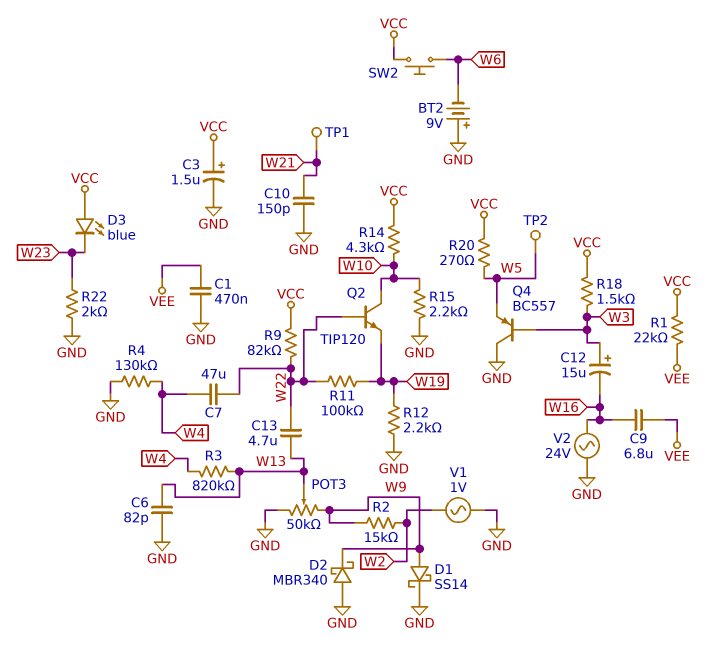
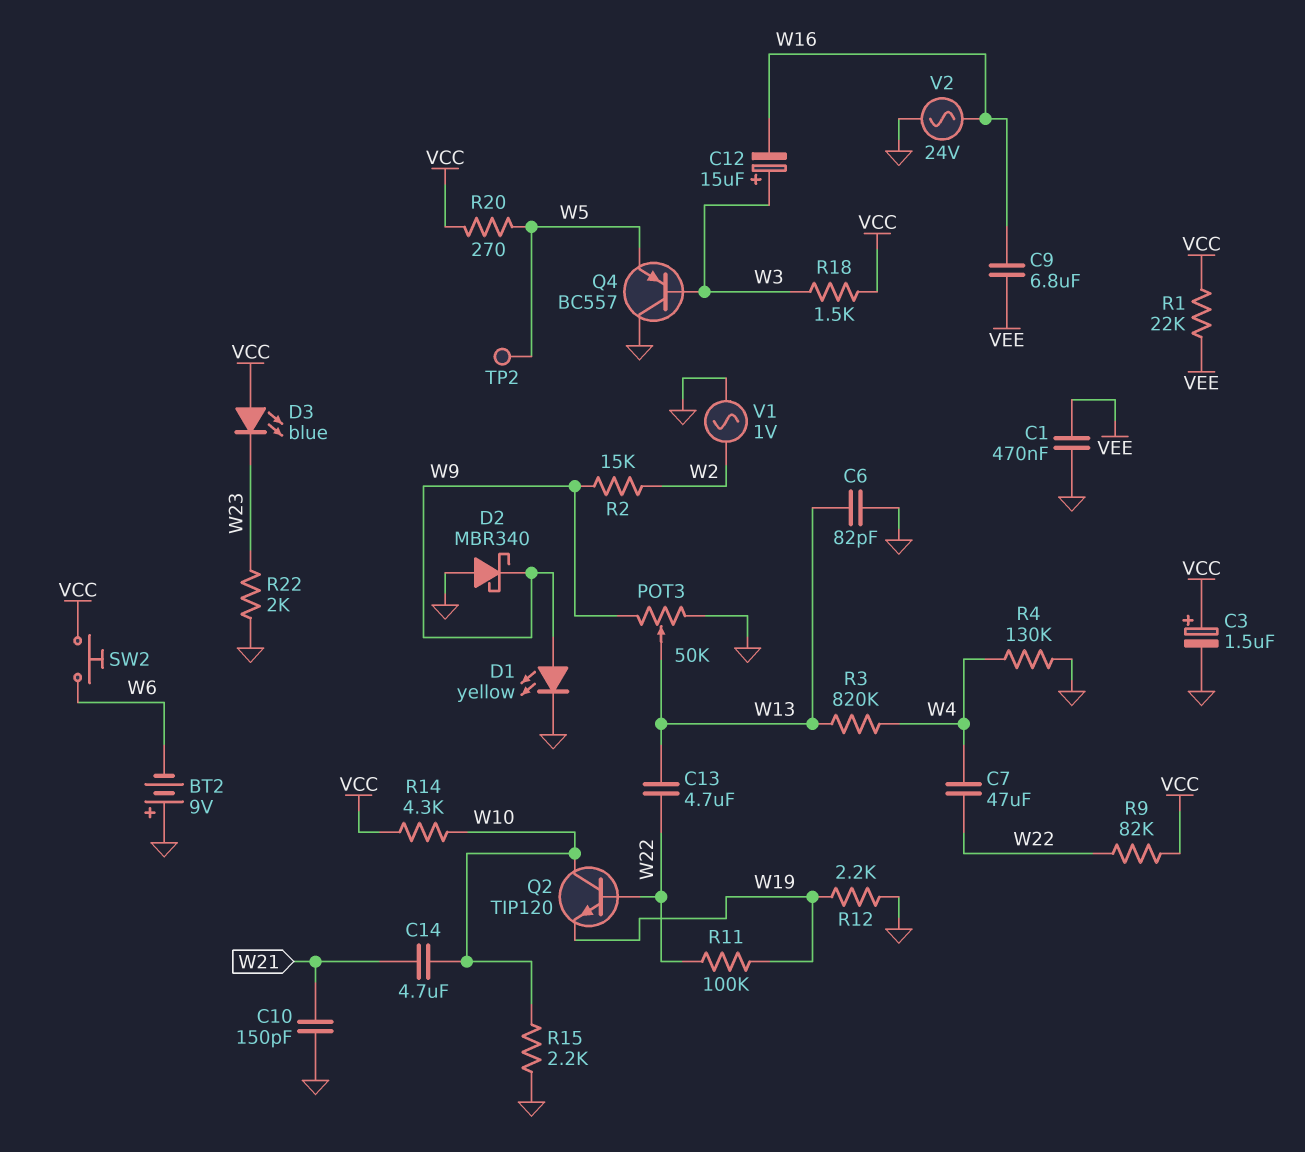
C14: none -> 4.7uF (W10, W21)
D1: schottky SS14 (A W9, K GND) -> LED yellow (A W9, K GND)
TP1: test point (W21) -> none

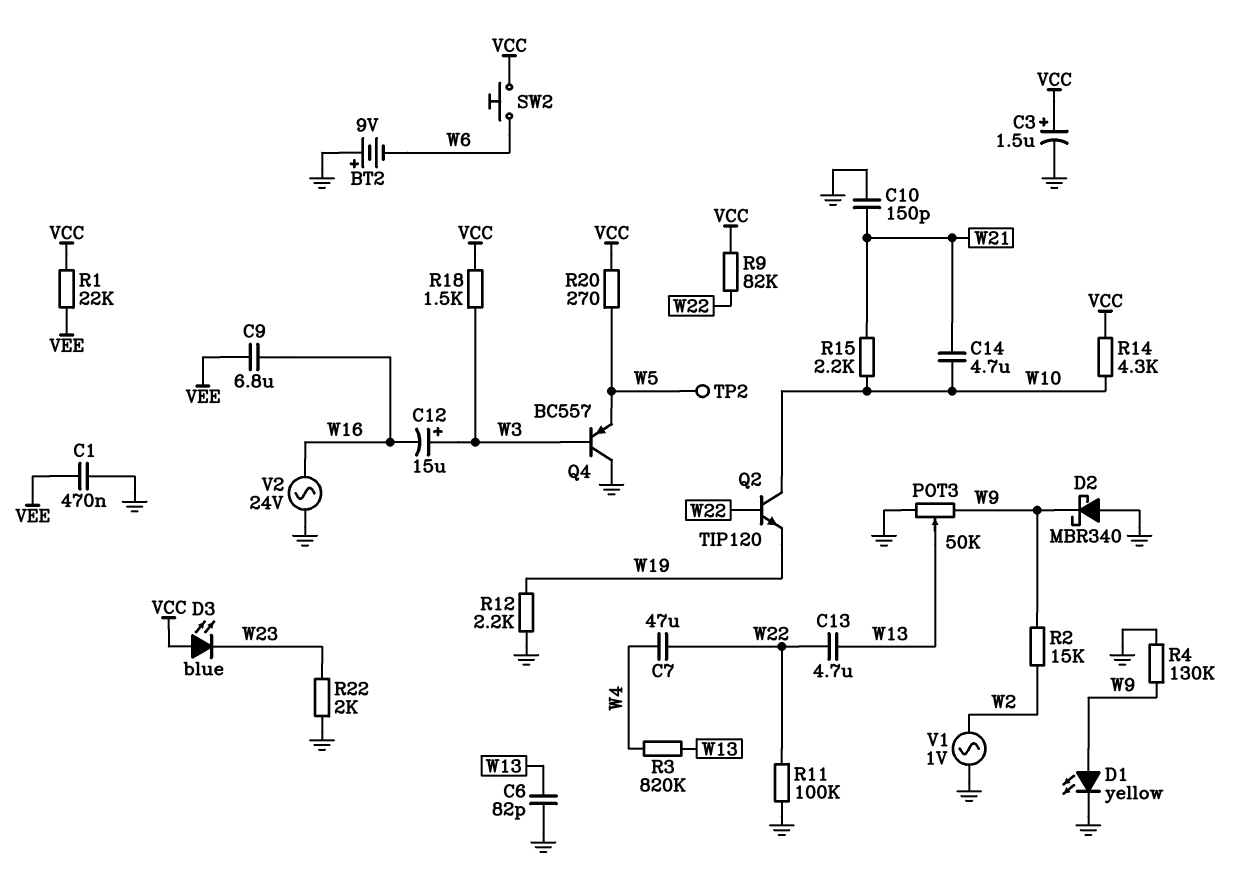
R4: 130k (GND, W4) -> 130k (GND, W9)
R11: 100k (W19, W22) -> 100k (GND, W22)
R15: 2.2k (GND, W10) -> 2.2k (W10, W21)

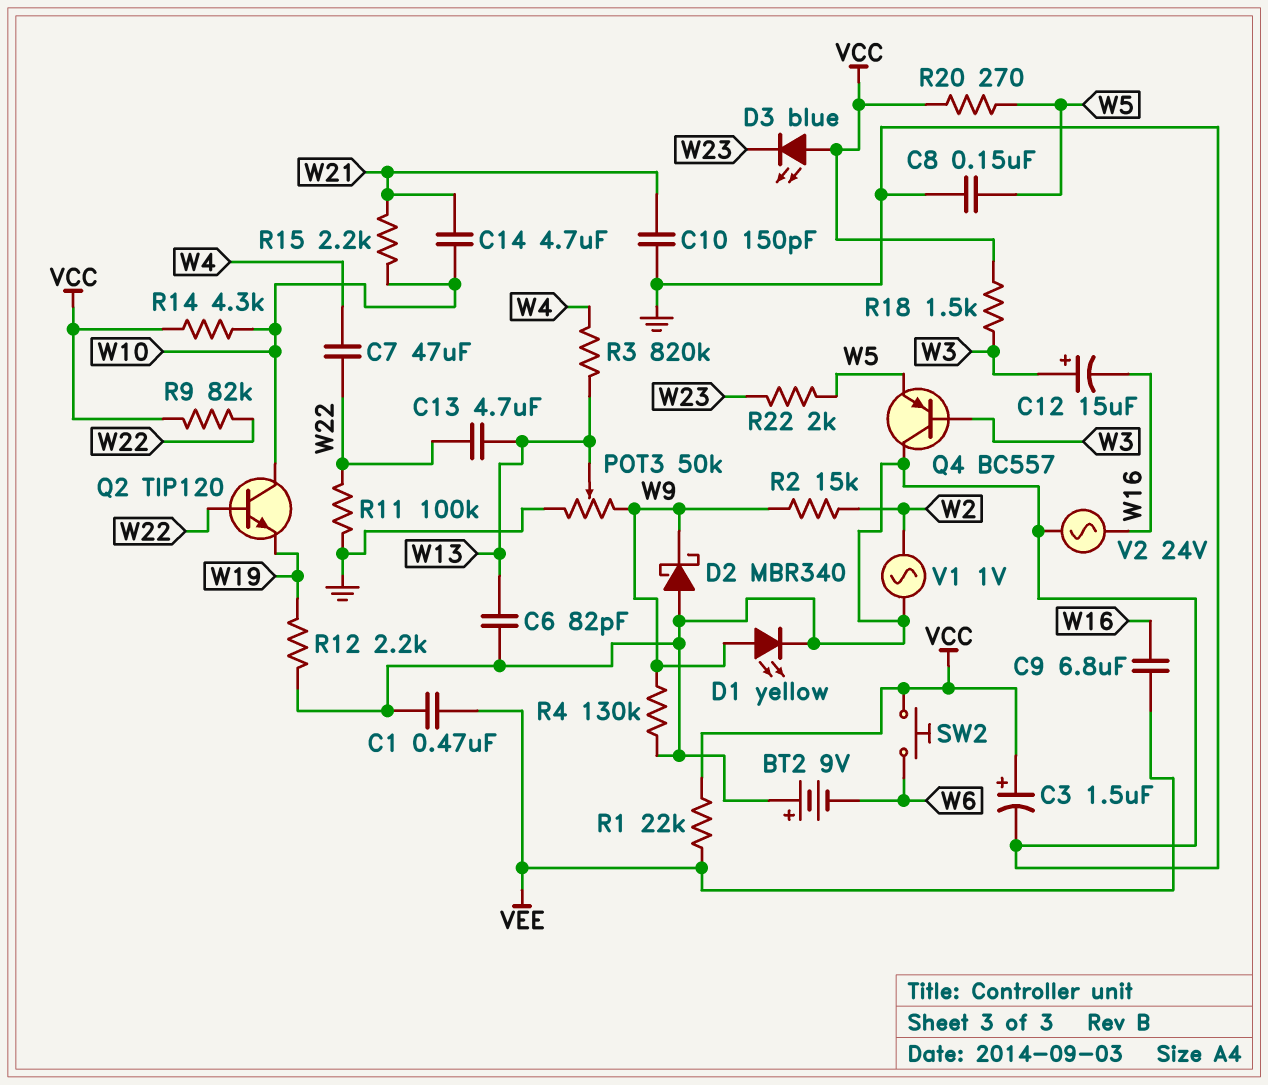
C8: none -> 150nF (GND, W5)
R22: 2k (GND, W23) -> 2k (W5, W23)
TP2: test point (W5) -> none

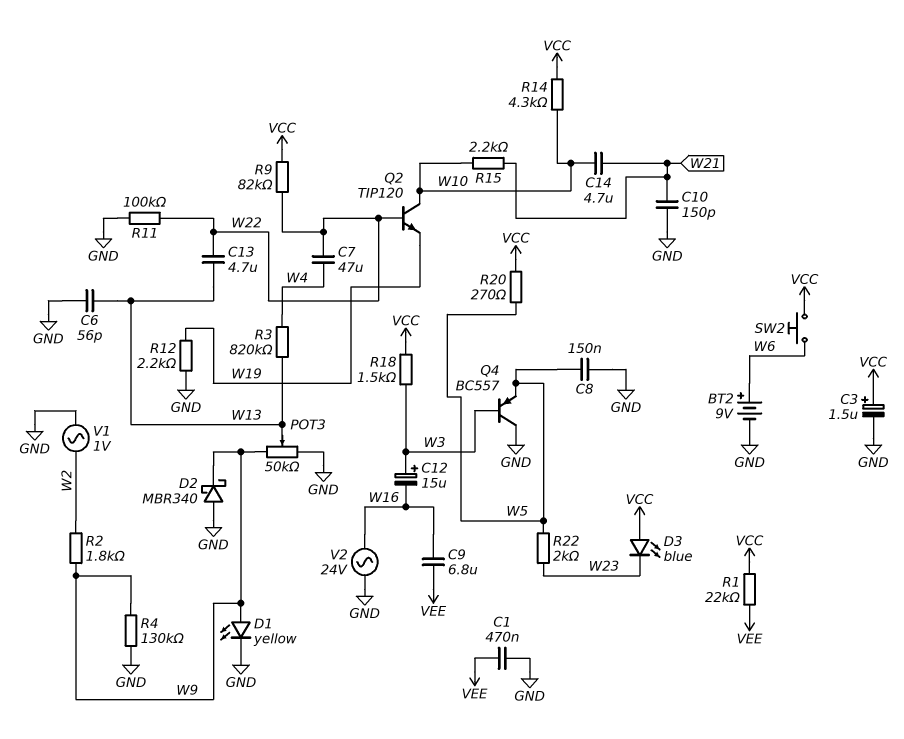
BT2: 9V (plus GND, minus W6) -> 9V (plus W6, minus GND)
C6: 82pF (GND, W13) -> 56pF (GND, W13)
R2: 15k (W2, W9) -> 1.8k (W2, W9)

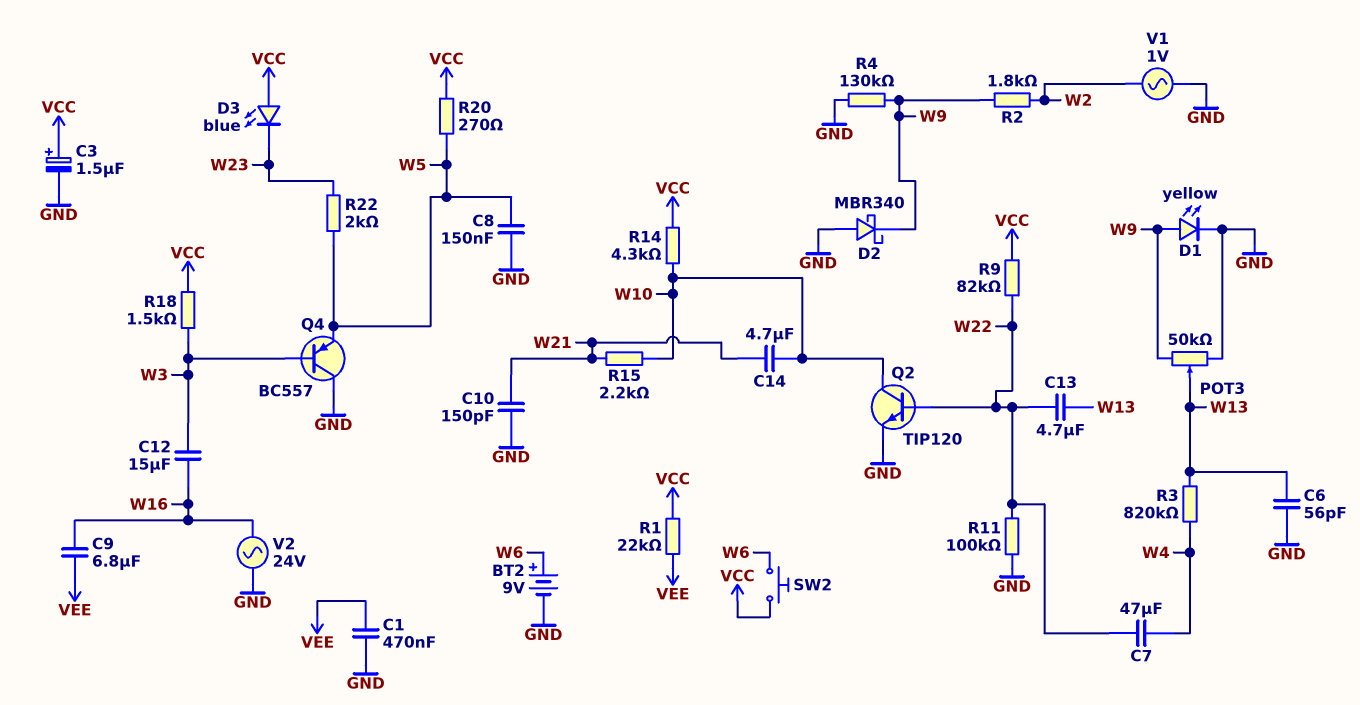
C12: 15uF (plus W3, minus W16) -> 15uF (W3, W16)
Q2: NPN TIP120 (B W22, C W10, E W19) -> NPN TIP120 (B W22, C W10, E GND)
R12: 2.2k (GND, W19) -> none

